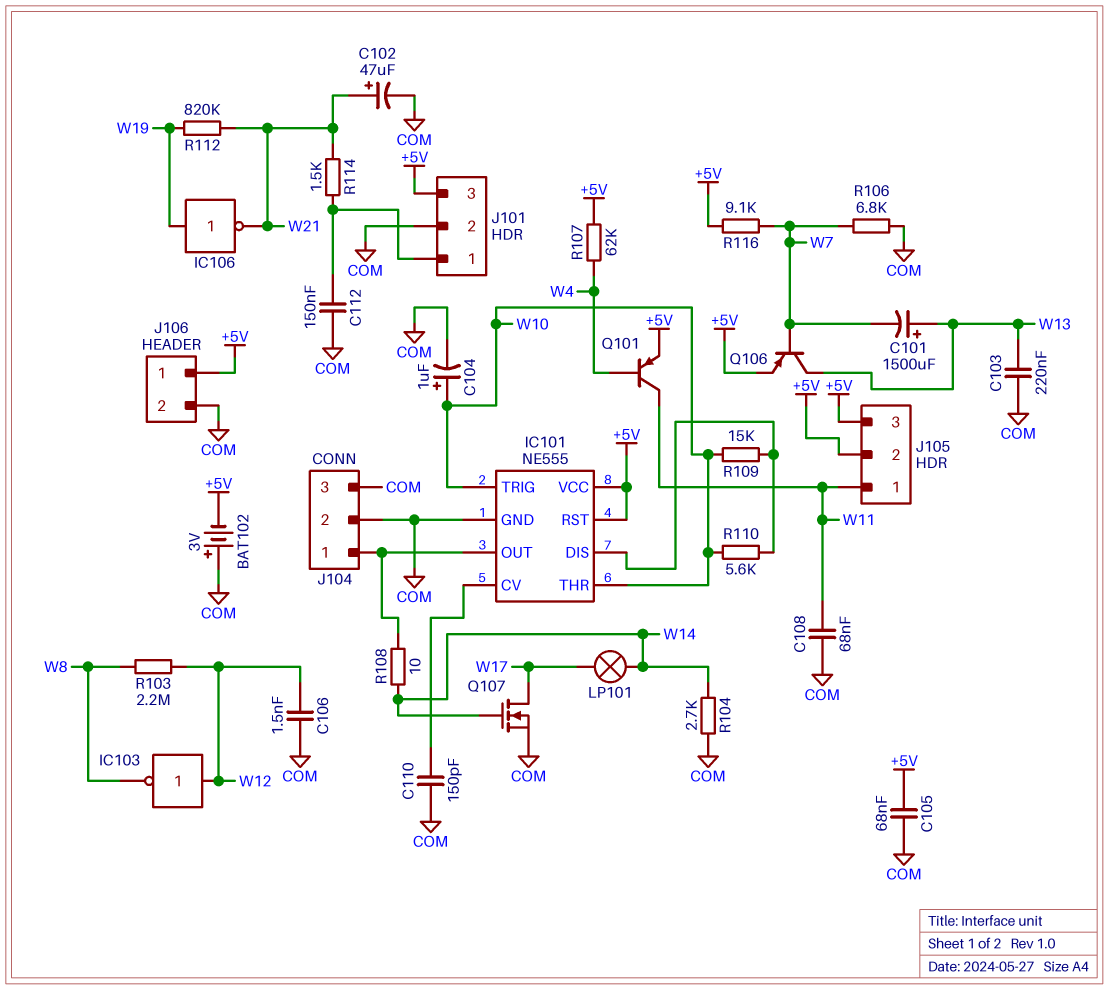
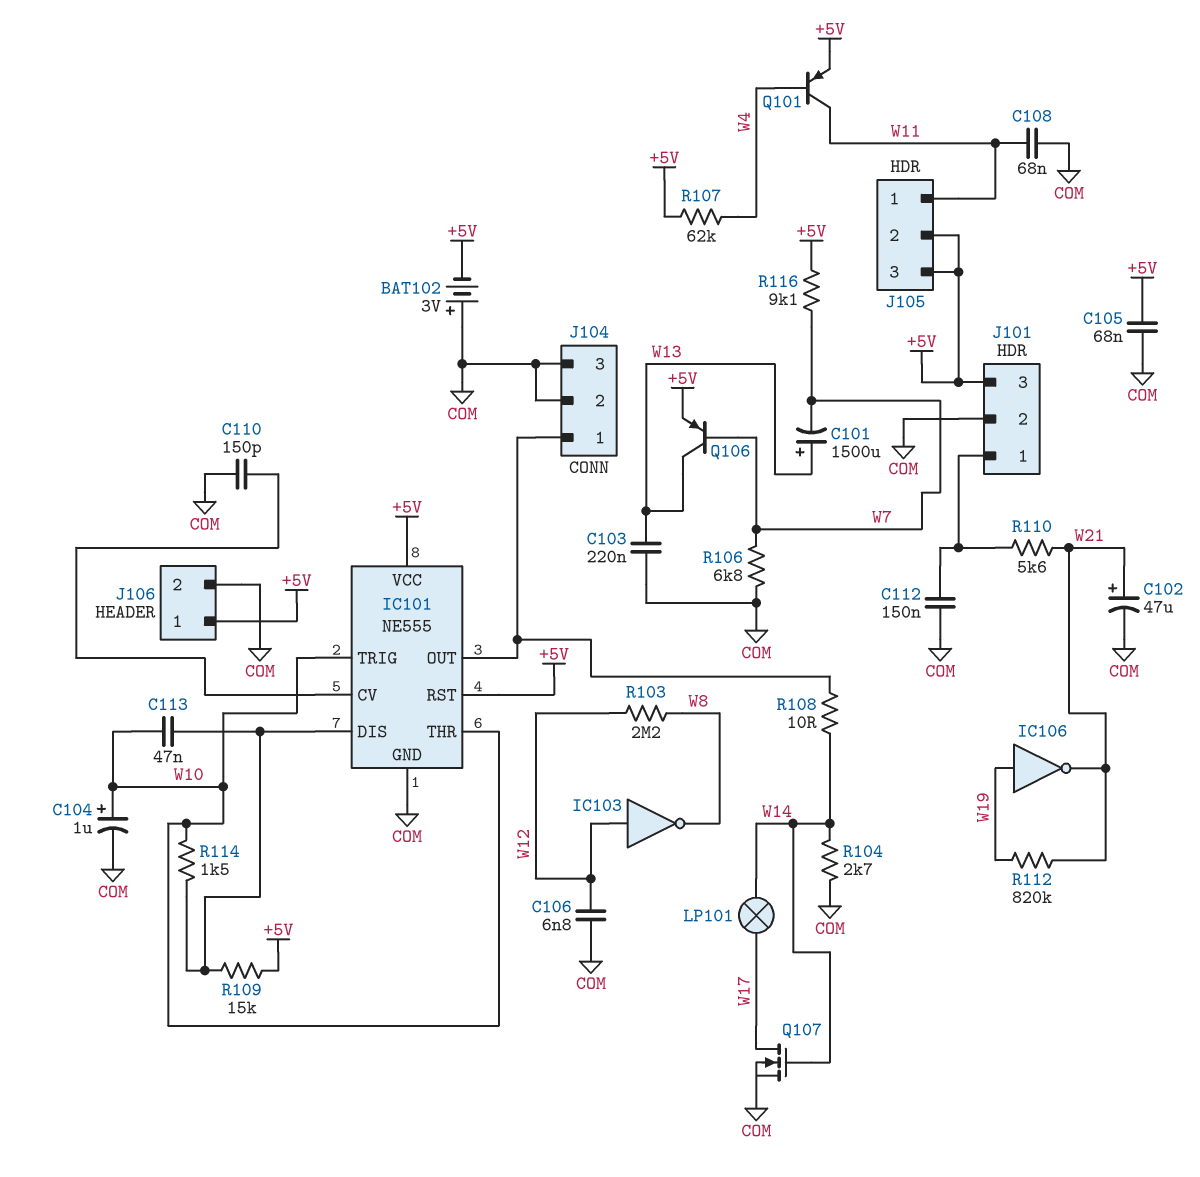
C106: 1.5nF (COM, W12) -> 6.8nF (COM, W12)
C113: none -> 47nF (IC101/DIS, W10)
R109: 15k (IC101/DIS, W10) -> 15k (+5V, IC101/DIS)
R110: 5.6k (IC101/DIS, W10) -> 5.6k (J101/1, W21)
R114: 1.5k (J101/1, W21) -> 1.5k (IC101/DIS, W10)

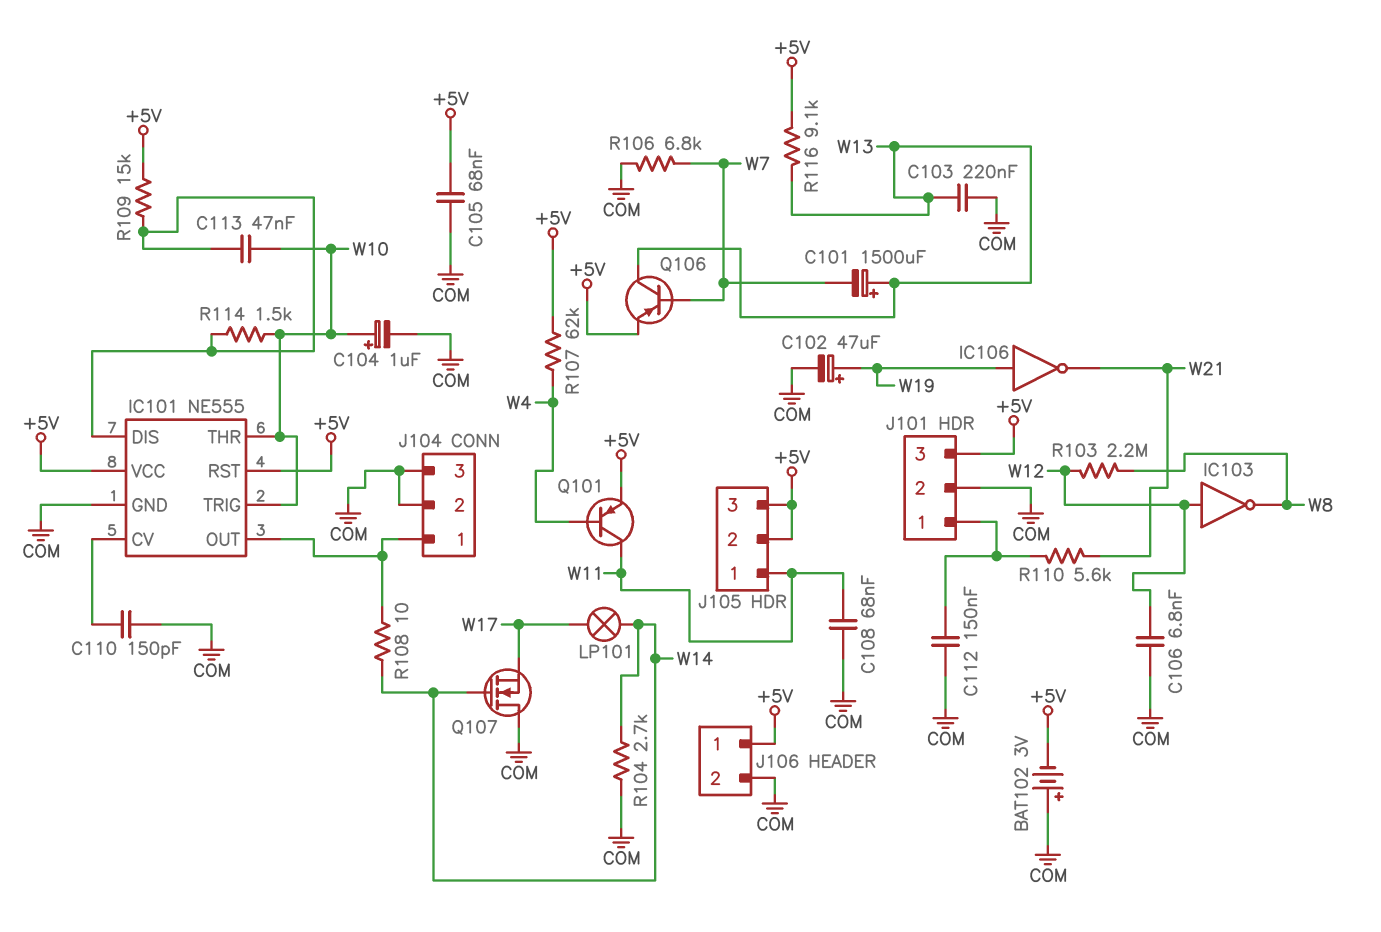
C102: 47uF (plus W21, minus COM) -> 47uF (plus W19, minus COM)
Q107: NMOS (G W14, D W17, S COM) -> NMOS (G W14, D COM, S W17)
R112: 820k (W19, W21) -> none
R116: 9.1k (+5V, W7) -> 9.1k (+5V, W13)

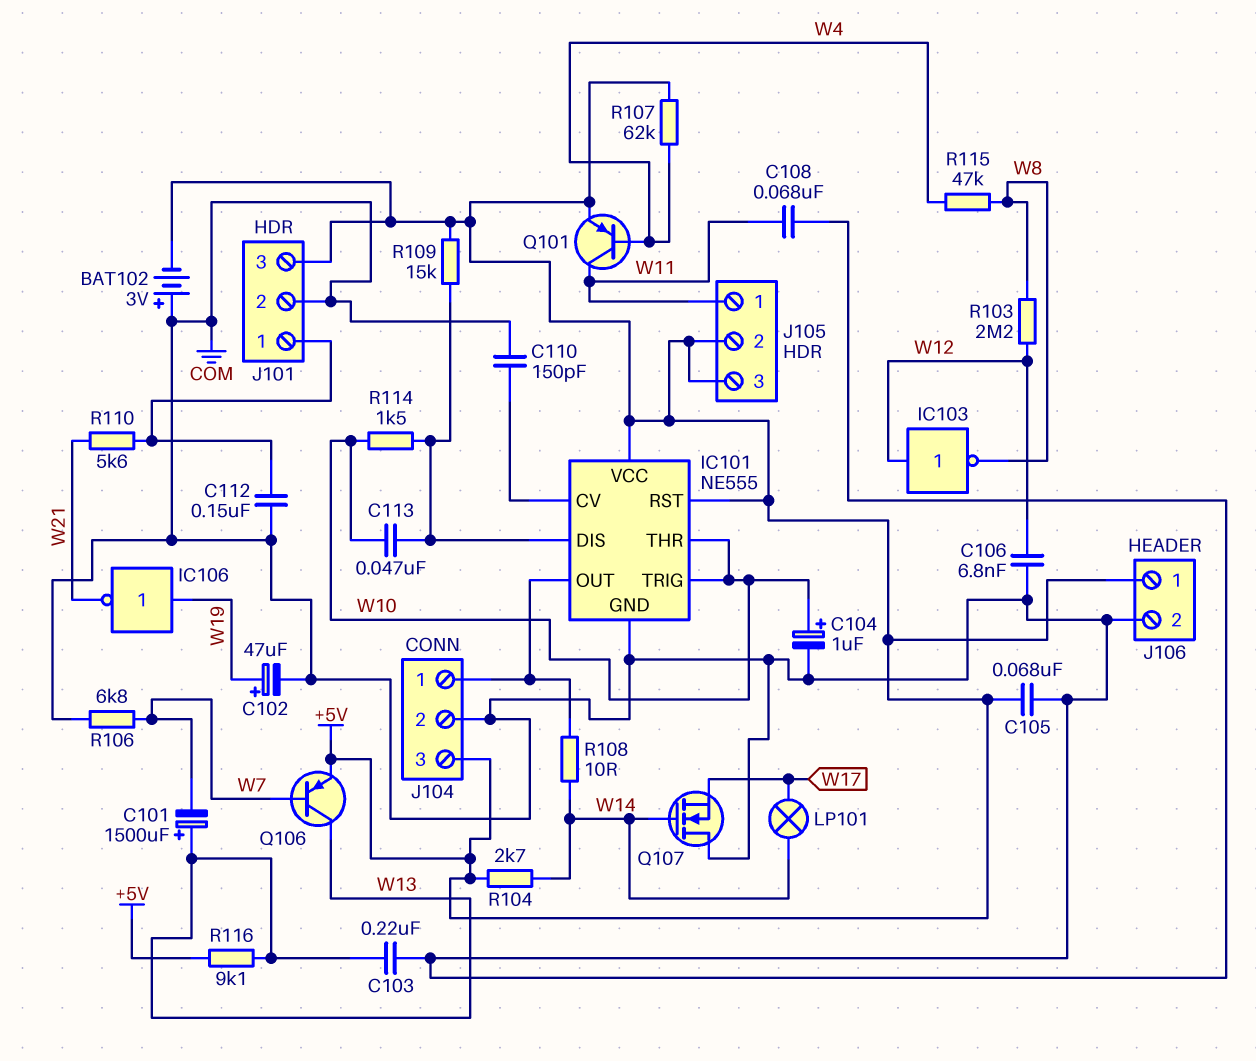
J104 pin 3: COM -> +5V
R104: 2.7k (COM, W14) -> 2.7k (+5V, W14)
R115: none -> 47k (W4, W8)

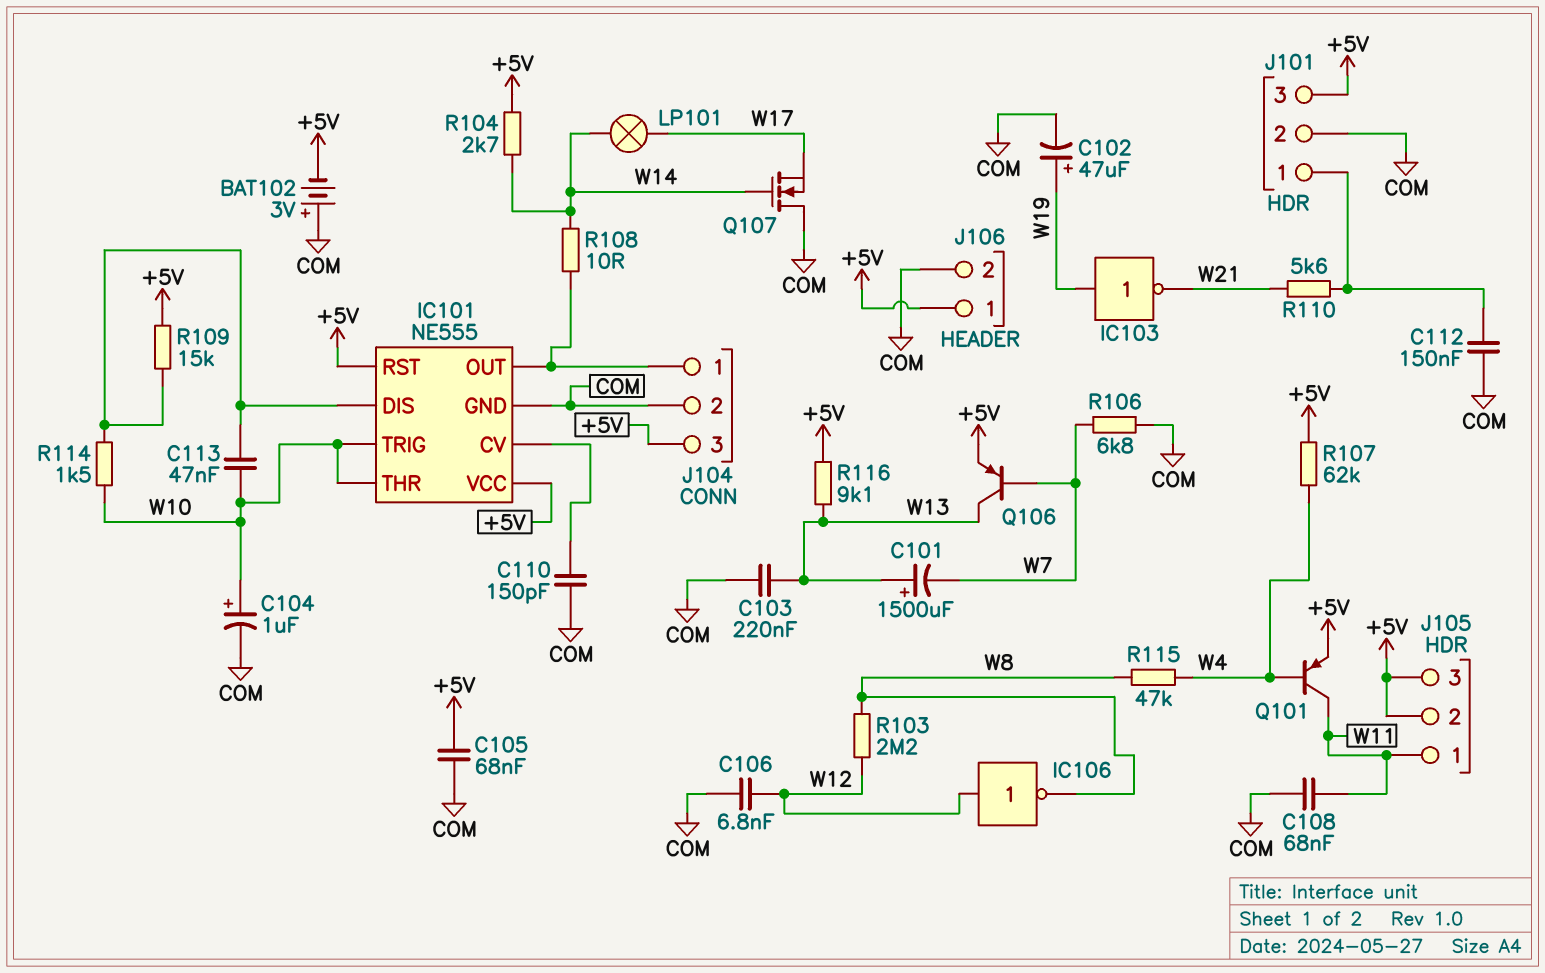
IC103: NOT (in W12, out W8) -> NOT (in W19, out W21)
IC106: NOT (in W19, out W21) -> NOT (in W12, out W8)

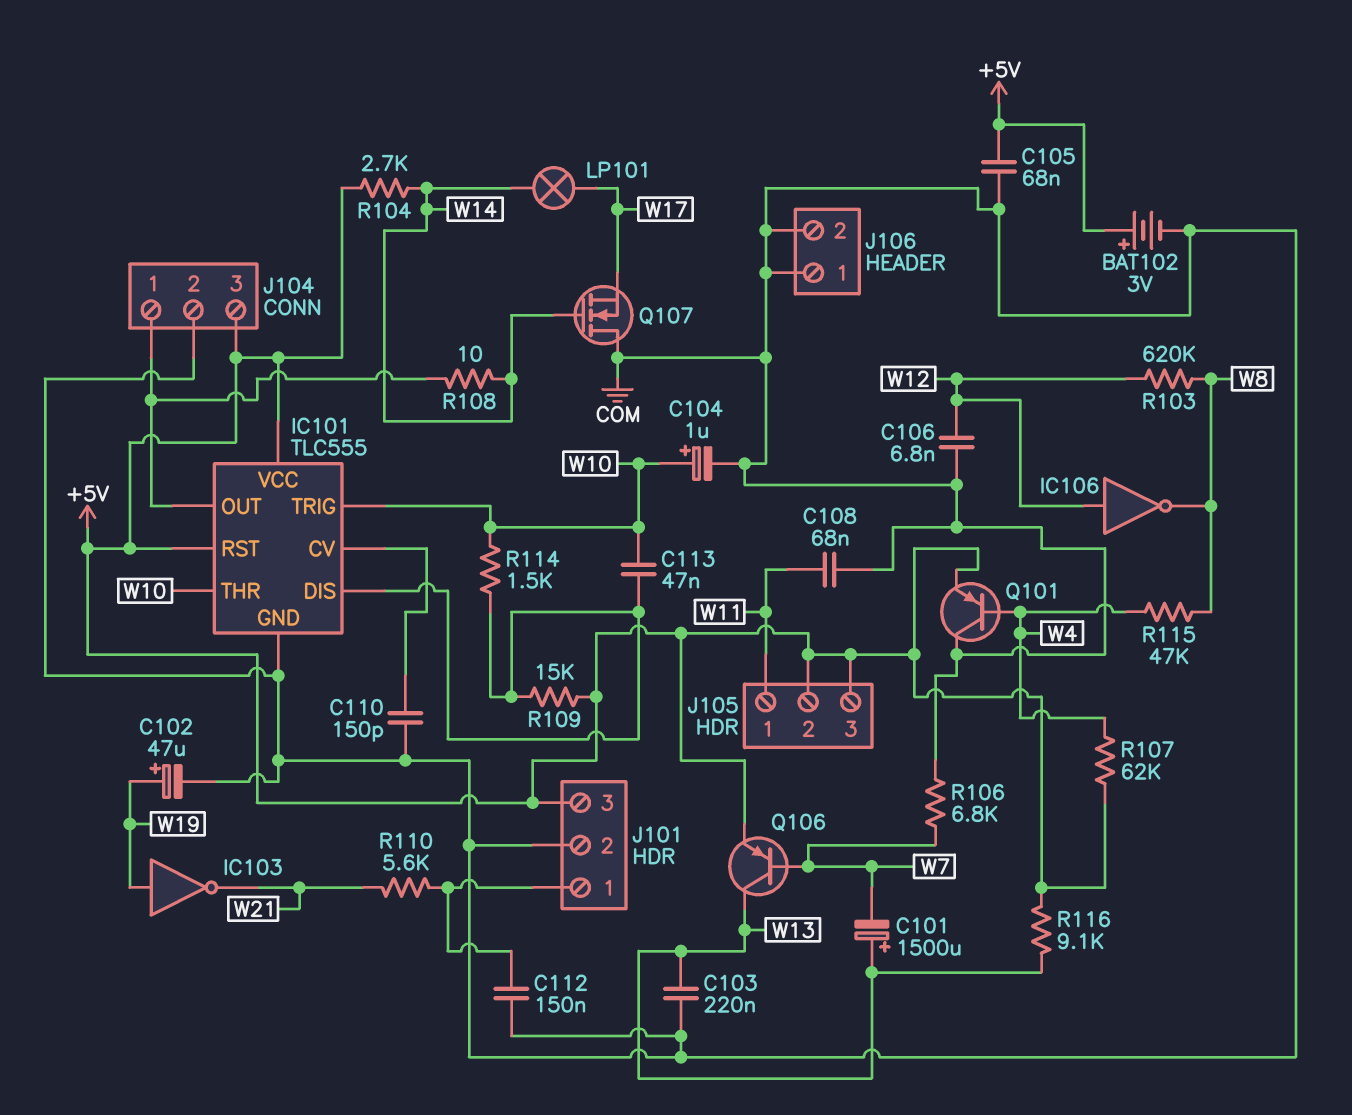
BAT102: 3V (plus COM, minus +5V) -> 3V (plus +5V, minus COM)
IC101: NE555 -> TLC555
J106 pin 1: +5V -> COM
Q101: PNP (B W4, C W11, E +5V) -> PNP (B W4, C COM, E +5V)
R103: 2.2M (W8, W12) -> 620k (W8, W12)

